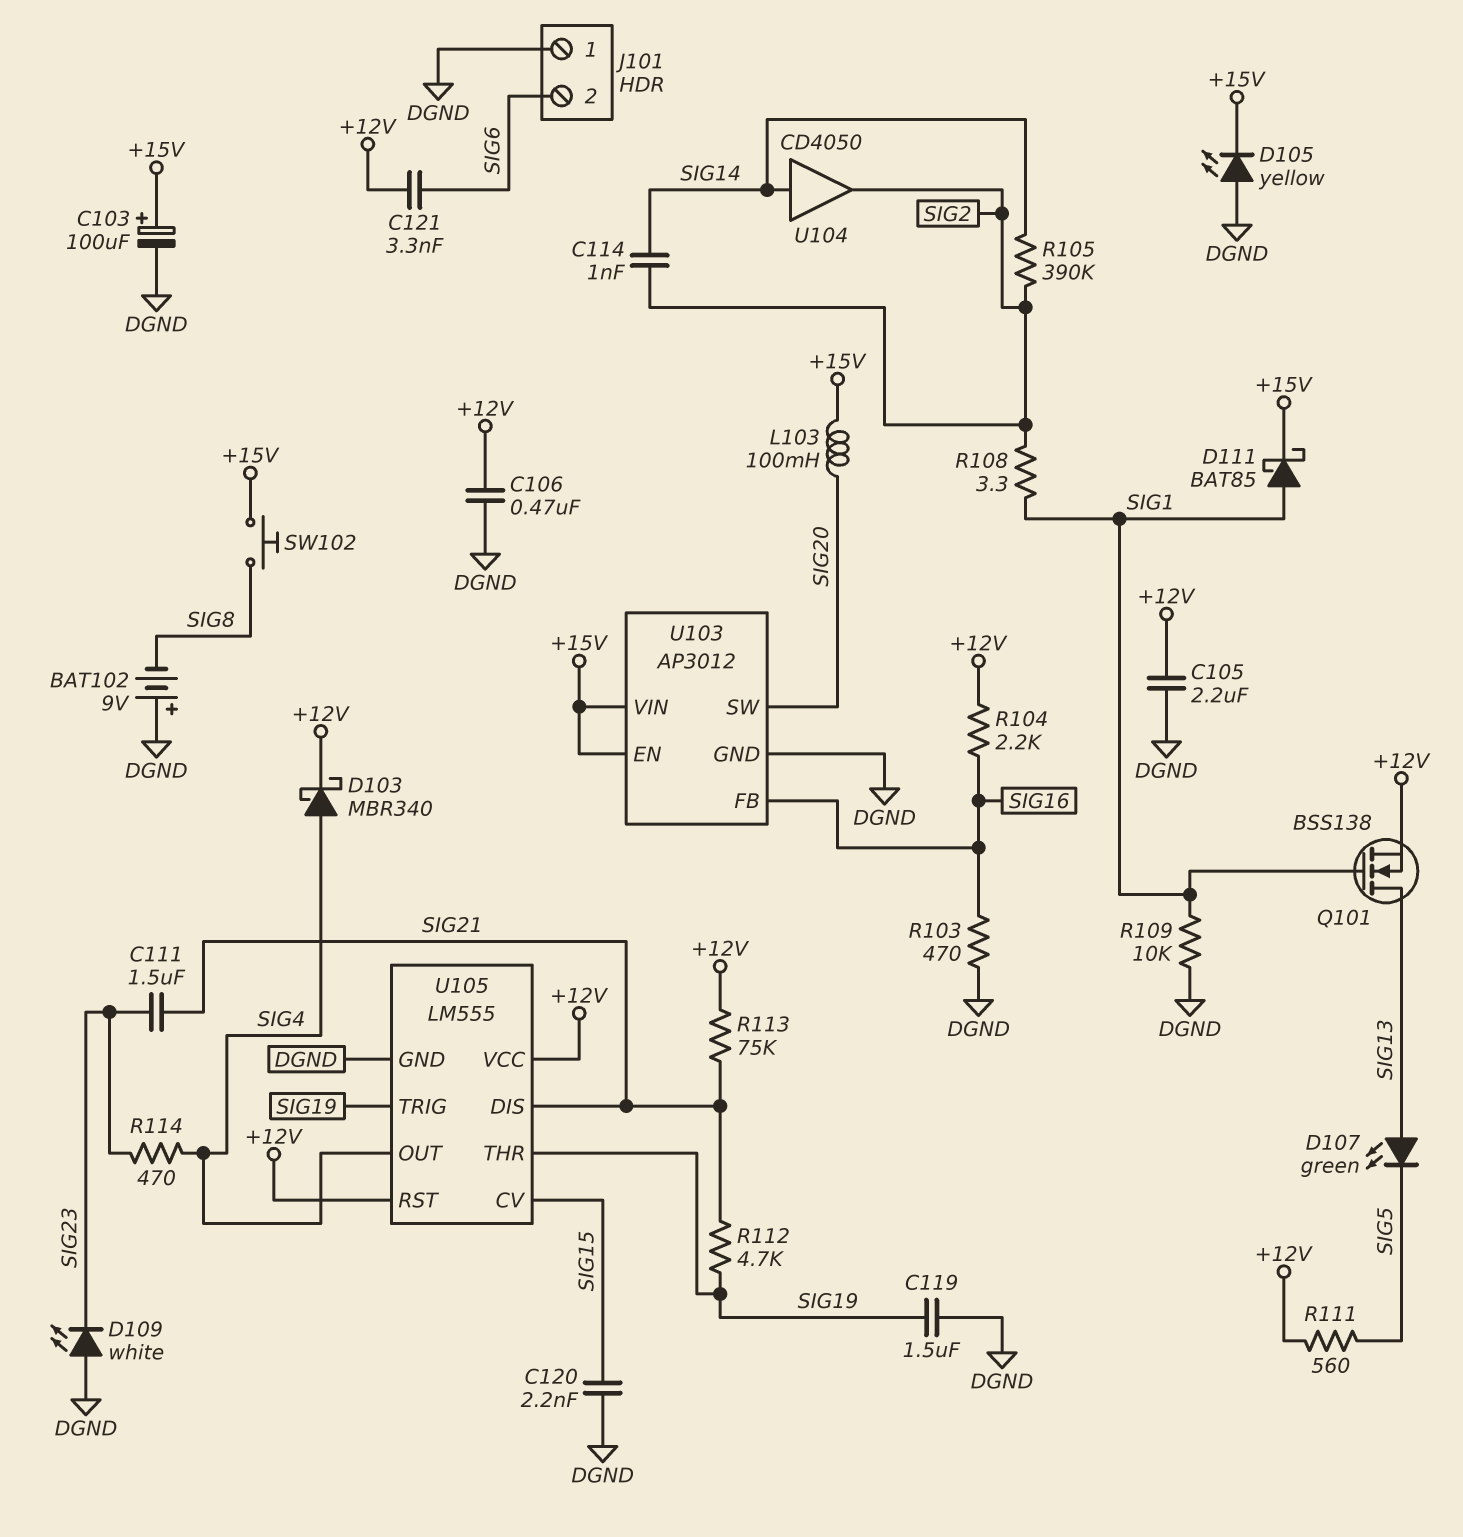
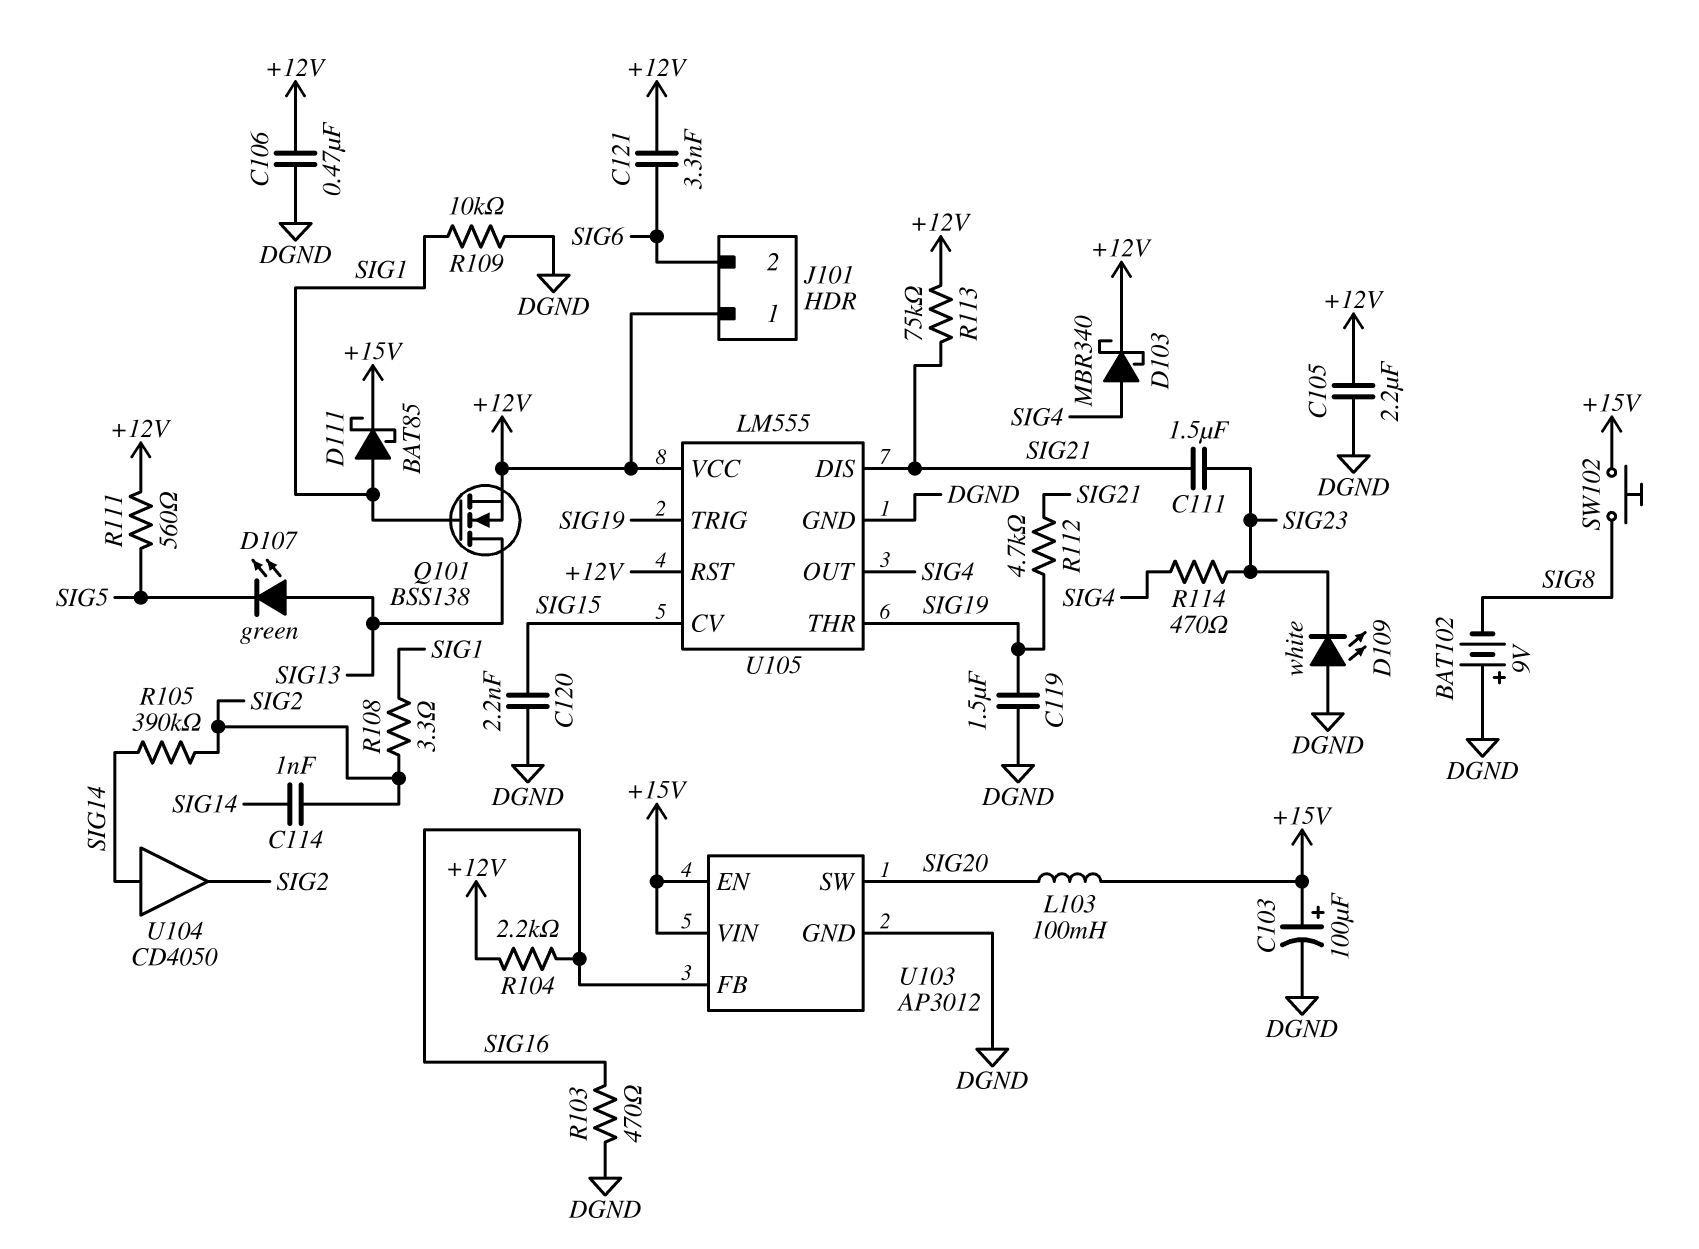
D105: LED yellow (A DGND, K +15V) -> none
J101 pin 1: DGND -> +12V

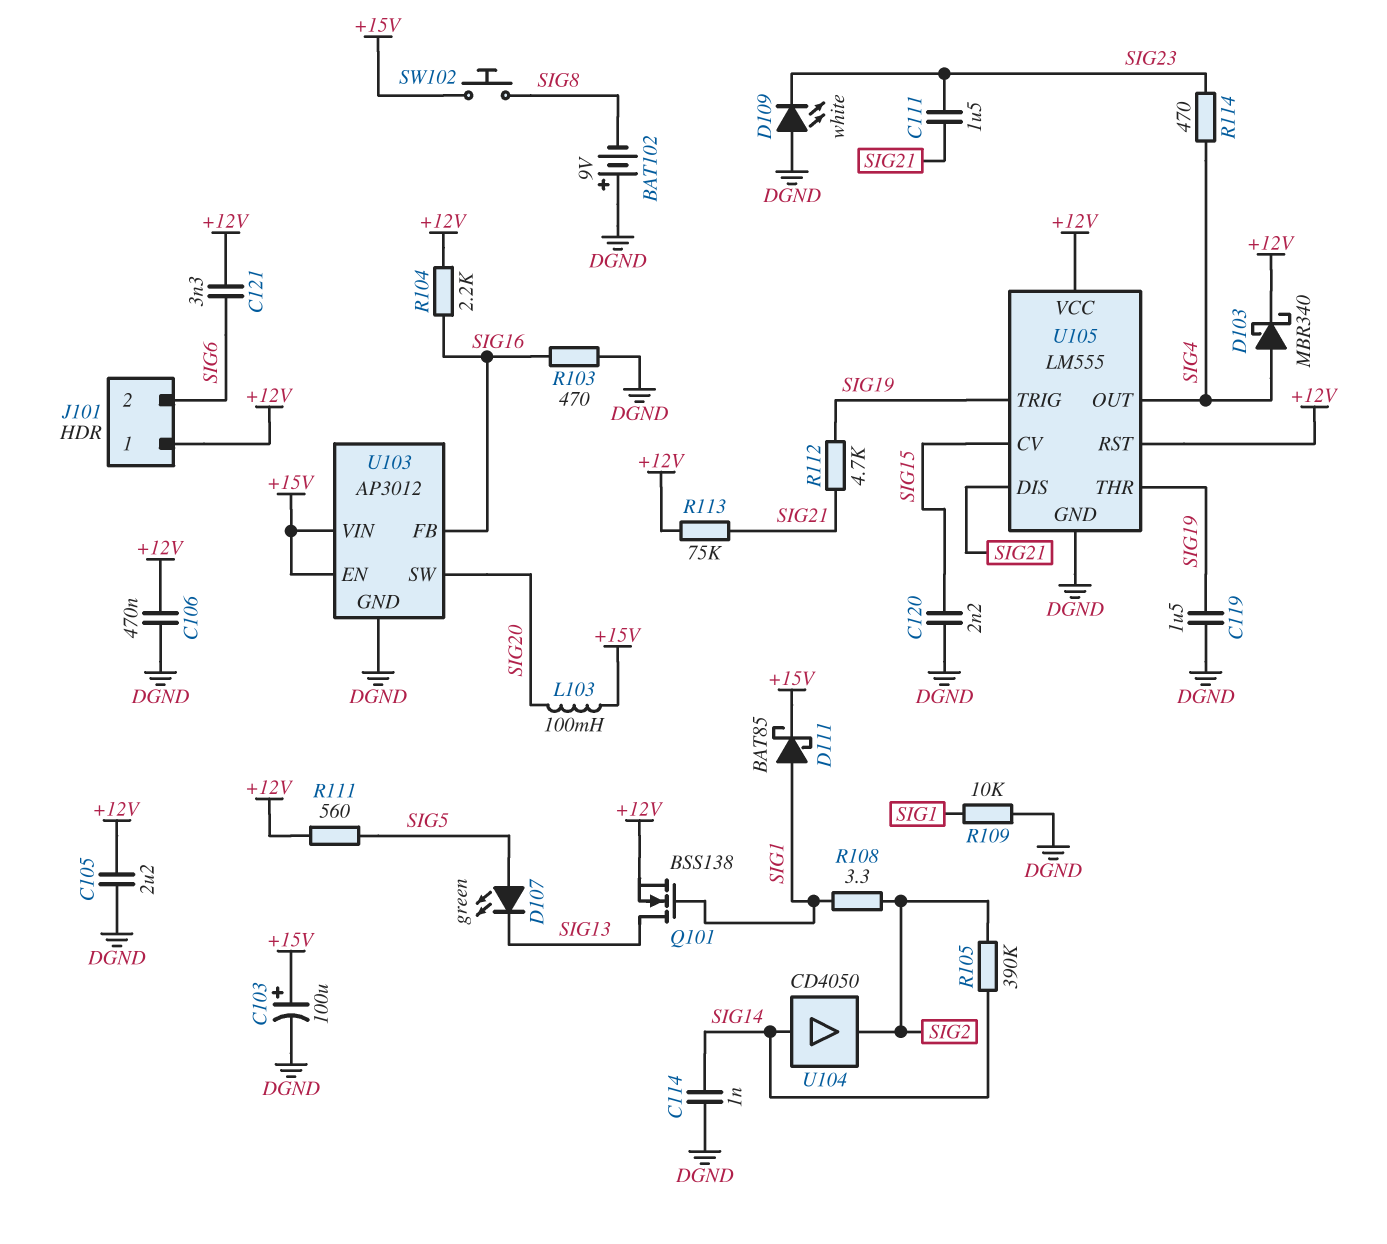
C114: 1nF (SIG2, SIG14) -> 1nF (DGND, SIG14)
D107: LED green (A SIG13, K SIG5) -> LED green (A SIG5, K SIG13)

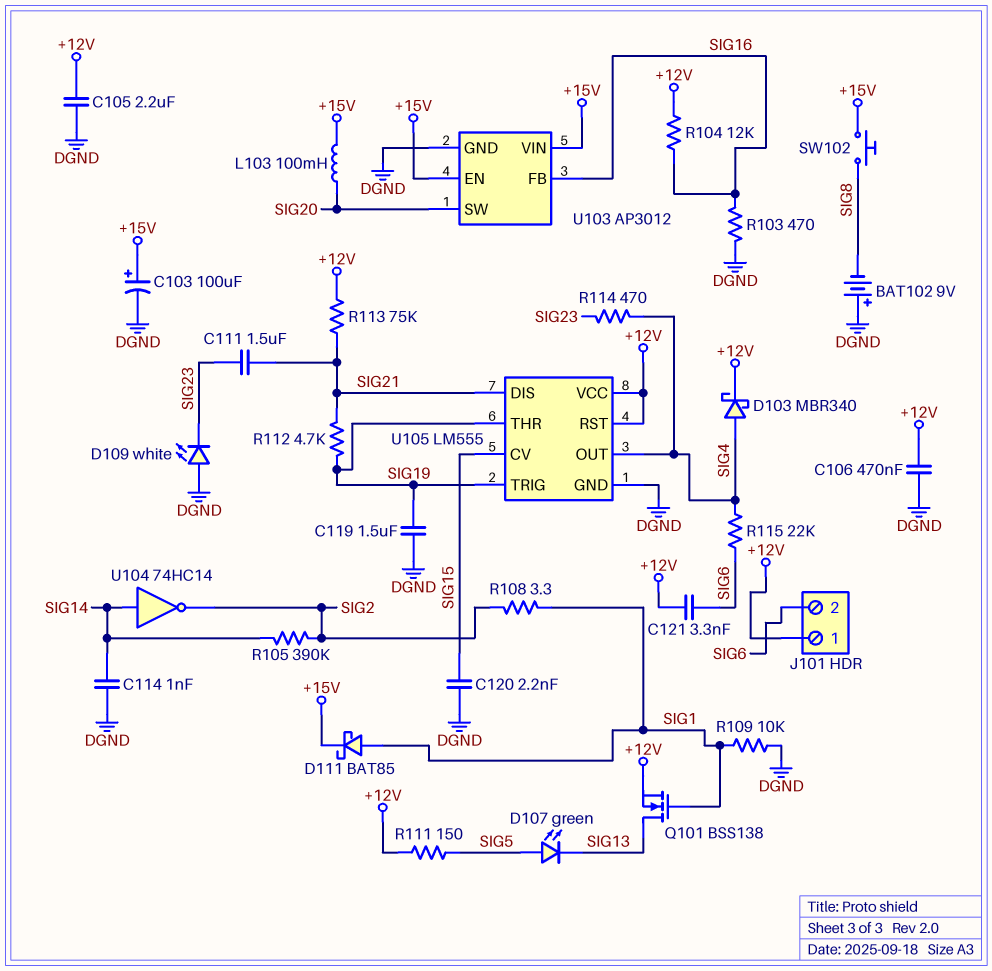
R104: 2.2k (+12V, SIG16) -> 12k (+12V, SIG16)
R111: 560 (+12V, SIG5) -> 150 (+12V, SIG5)
R115: none -> 22k (SIG4, SIG6)
U104: buffer CD4050 (in SIG14, out SIG2) -> NOT 74HC14 (in SIG14, out SIG2)

